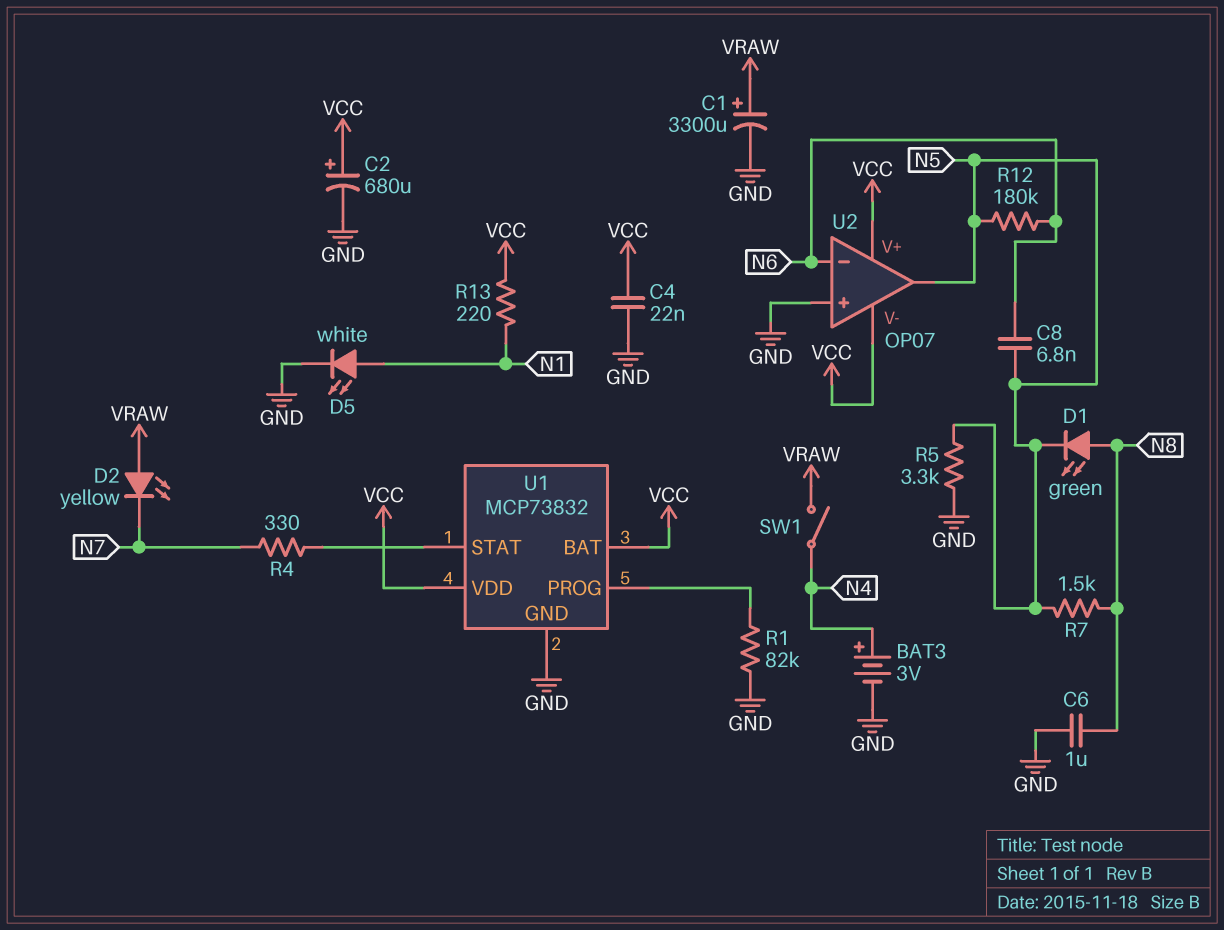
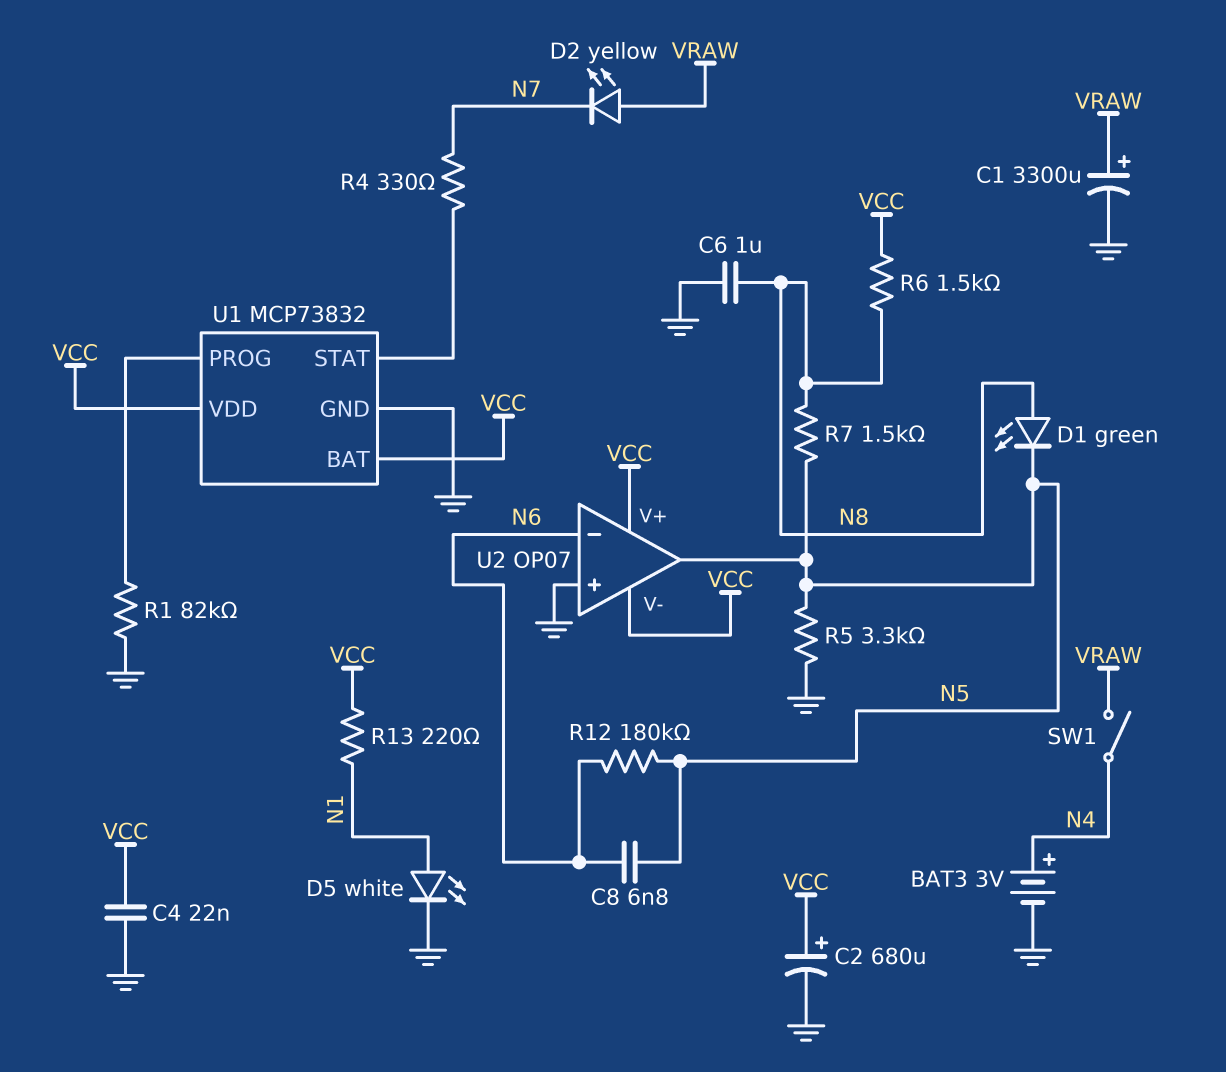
R6: none -> 1.5k (N8, VCC)

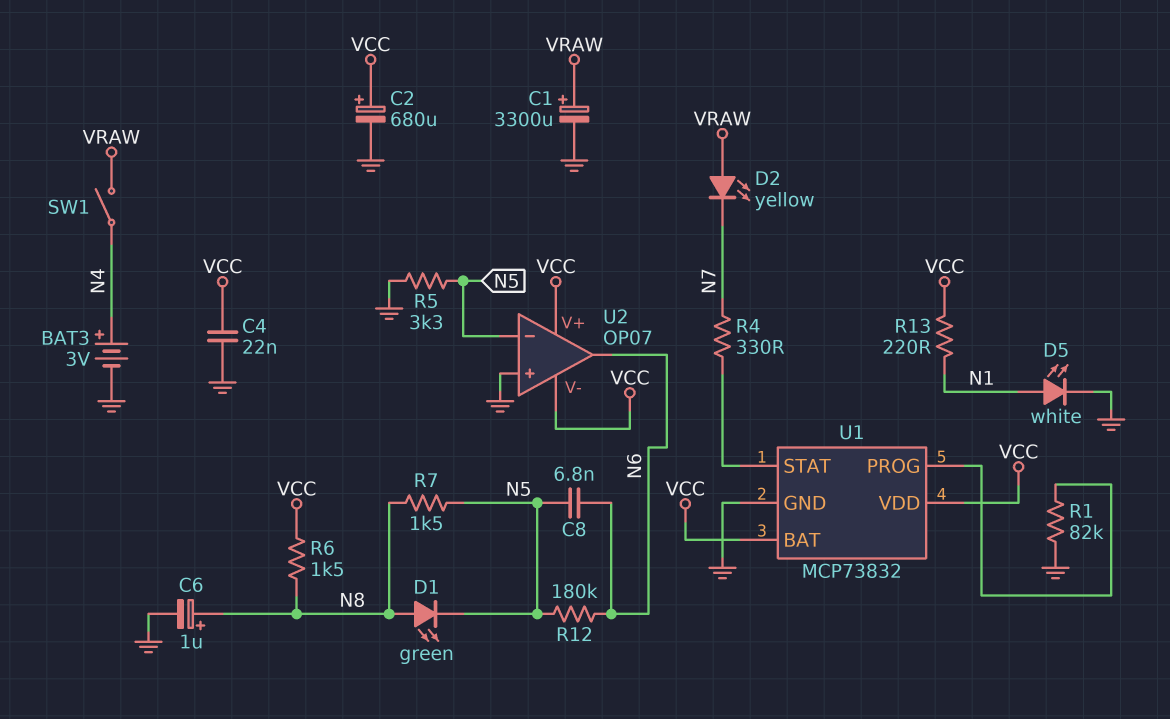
C6: 1uF (GND, N8) -> 1uF (plus N8, minus GND)
U2 pin in-: N6 -> N5
U2 pin out: N5 -> N6

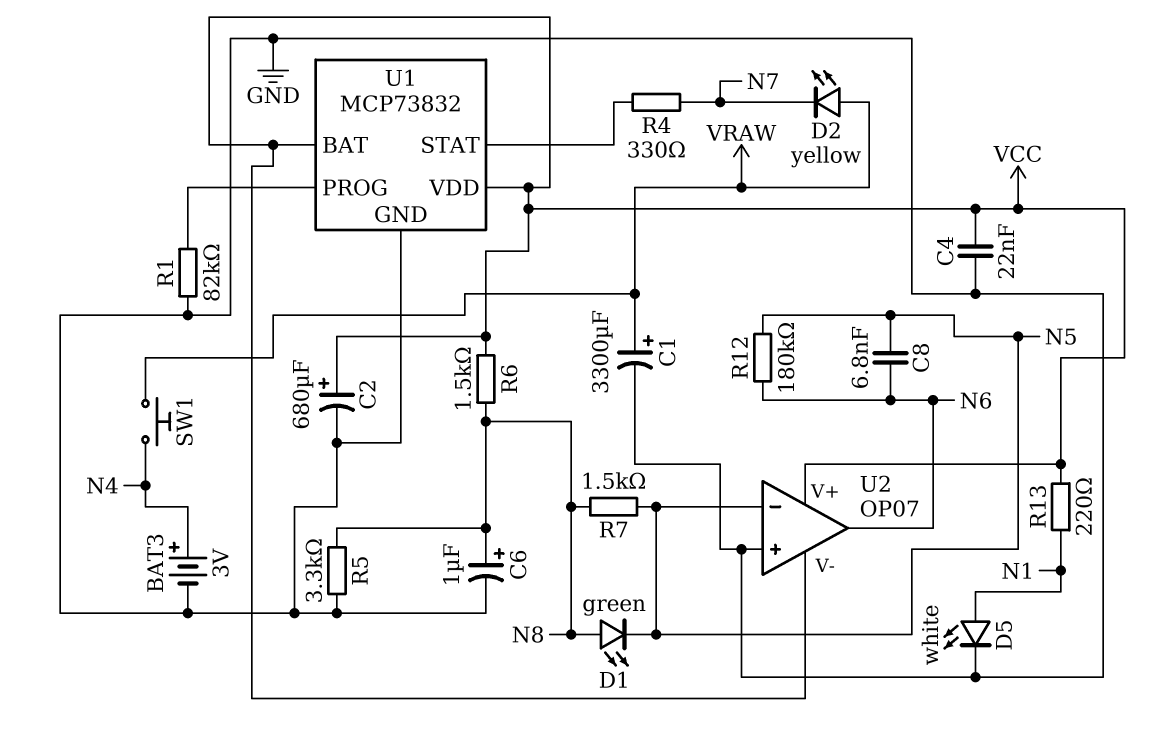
R5: 3.3k (GND, N5) -> 3.3k (GND, N8)
SW1: switch (N4, VRAW) -> button (N4, VRAW)

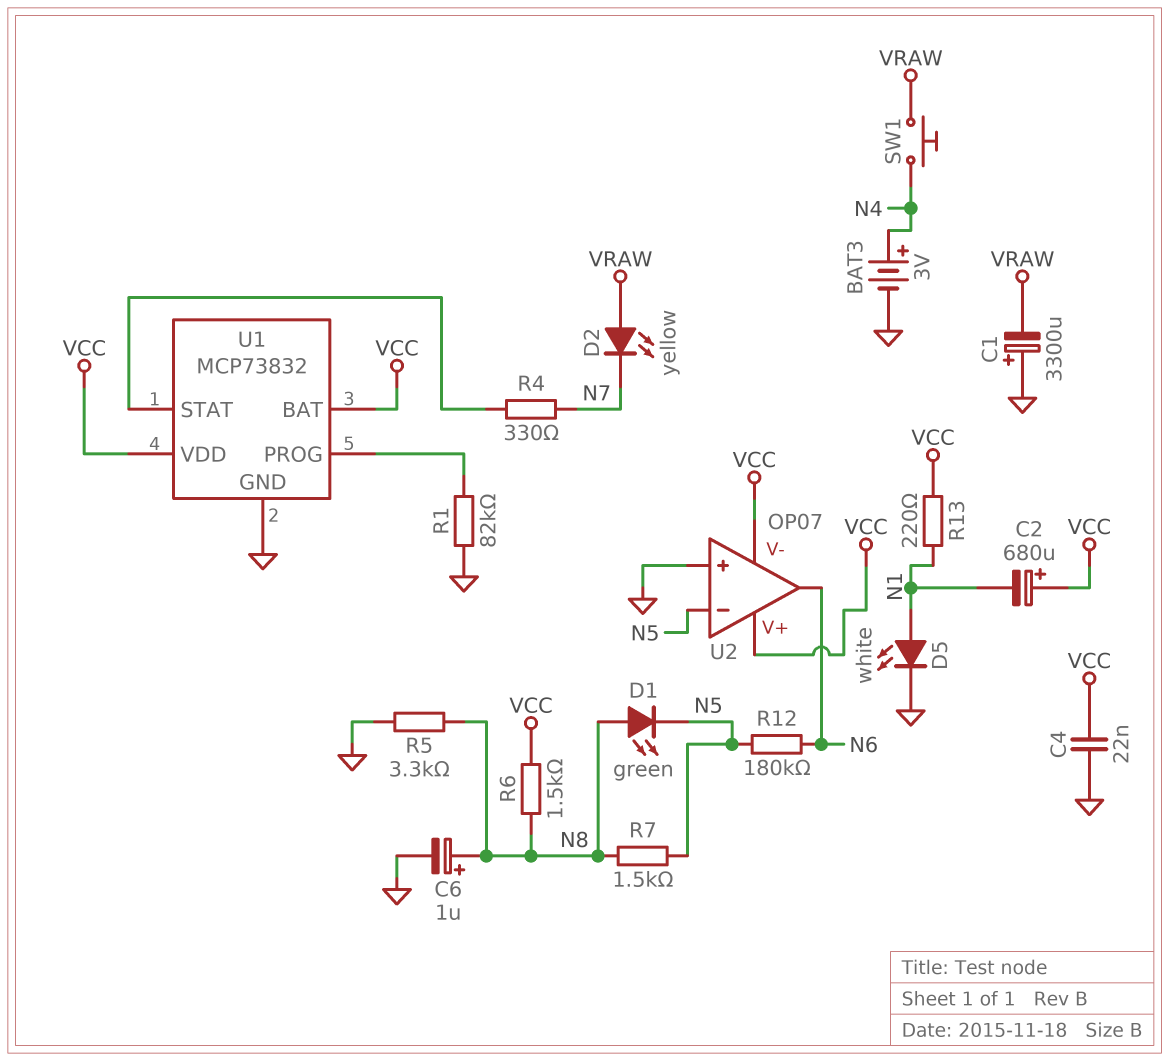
C1: 3300uF (plus VRAW, minus GND) -> 3300uF (plus GND, minus VRAW)
C2: 680uF (plus VCC, minus GND) -> 680uF (plus VCC, minus N1)
C8: 6.8nF (N5, N6) -> none

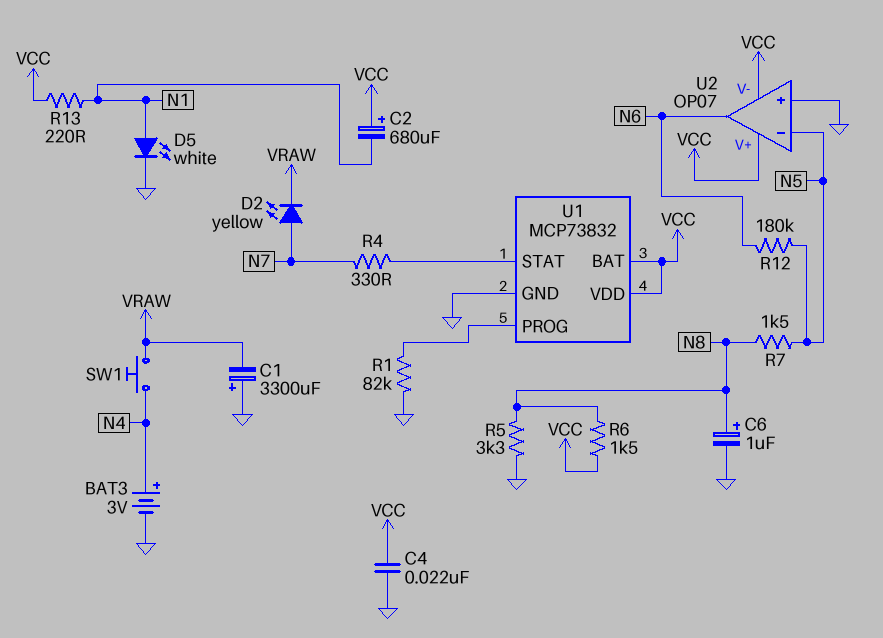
D1: LED green (A N8, K N5) -> none
D2: LED yellow (A VRAW, K N7) -> LED yellow (A N7, K VRAW)

